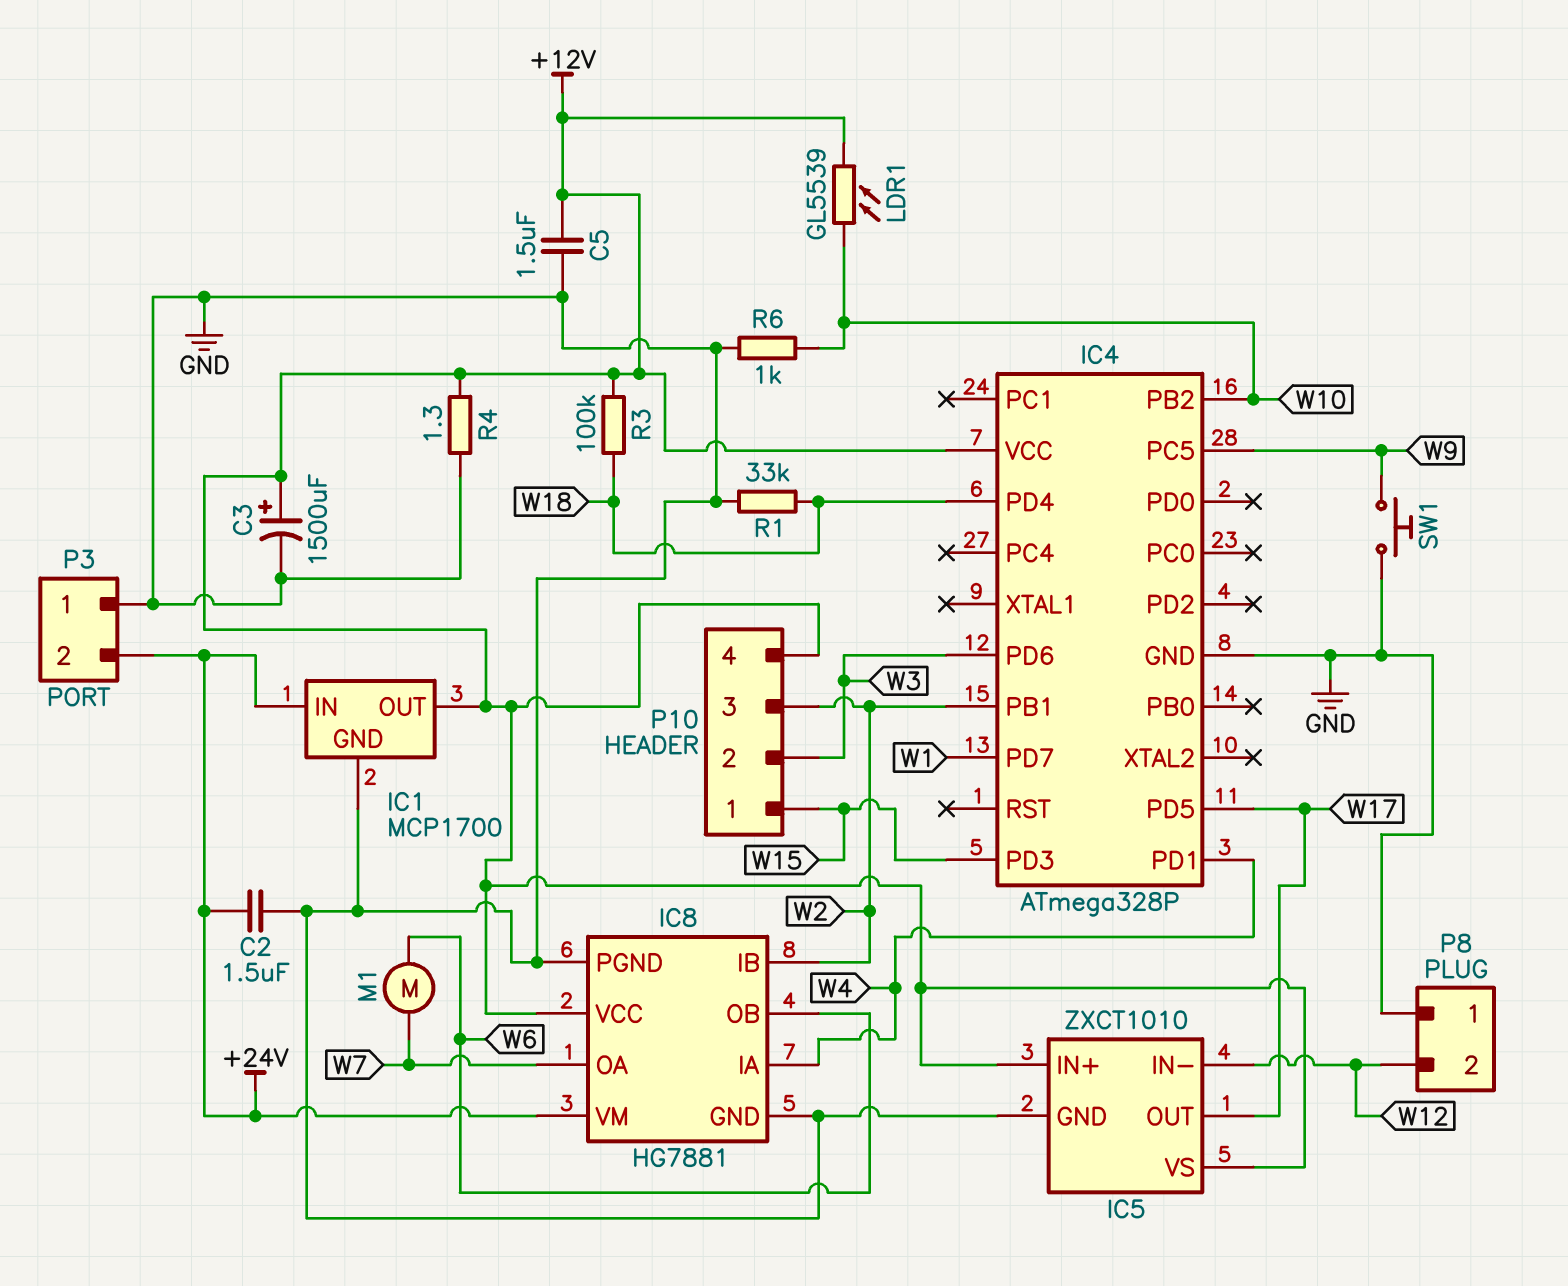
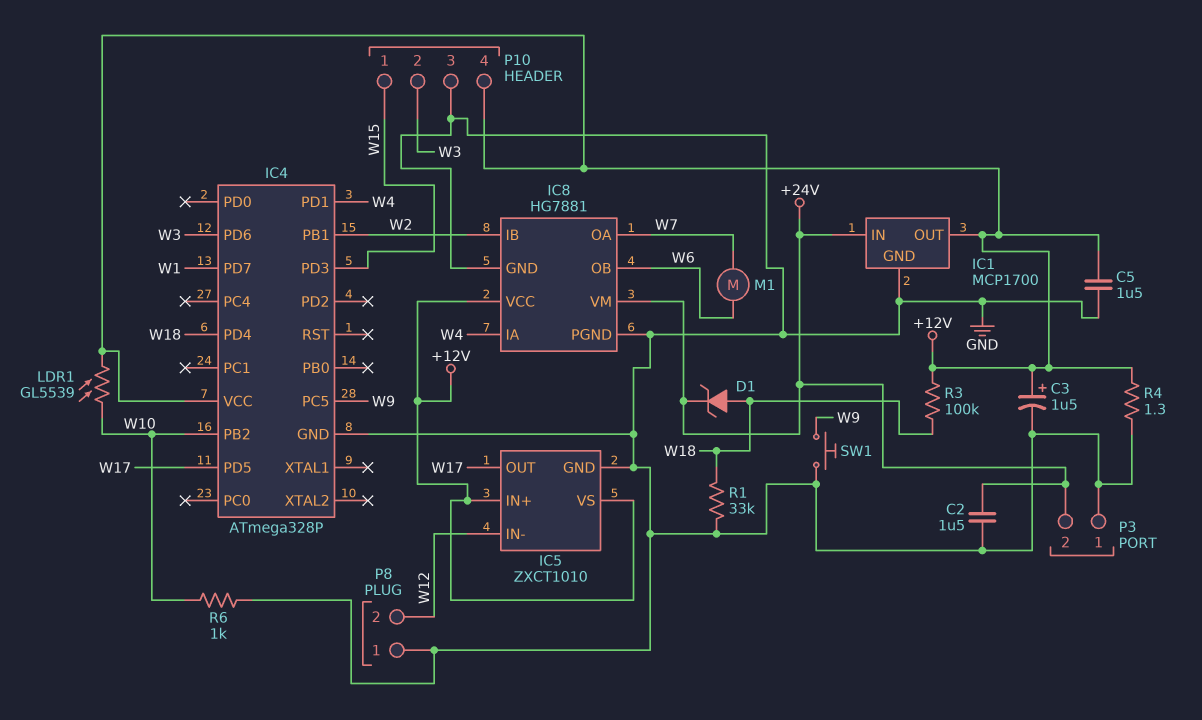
C3: 1500uF (plus +12V, minus GND) -> 1.5uF (plus +12V, minus GND)
D1: none -> zener (A W18, K +24V)
P10 pin 3: W2 -> GND

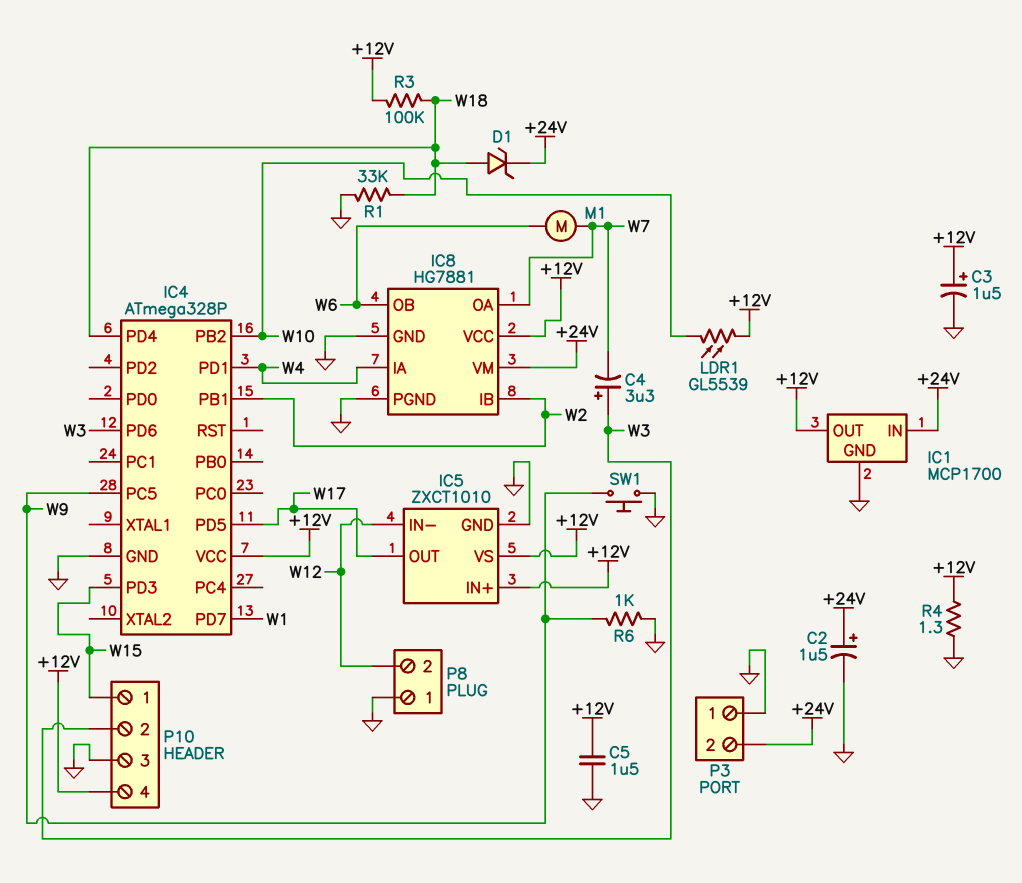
C2: 1.5uF (+24V, GND) -> 1.5uF (plus +24V, minus GND)
C4: none -> 3.3uF (plus W3, minus W7)
R6: 1k (GND, W10) -> 1k (GND, W9)

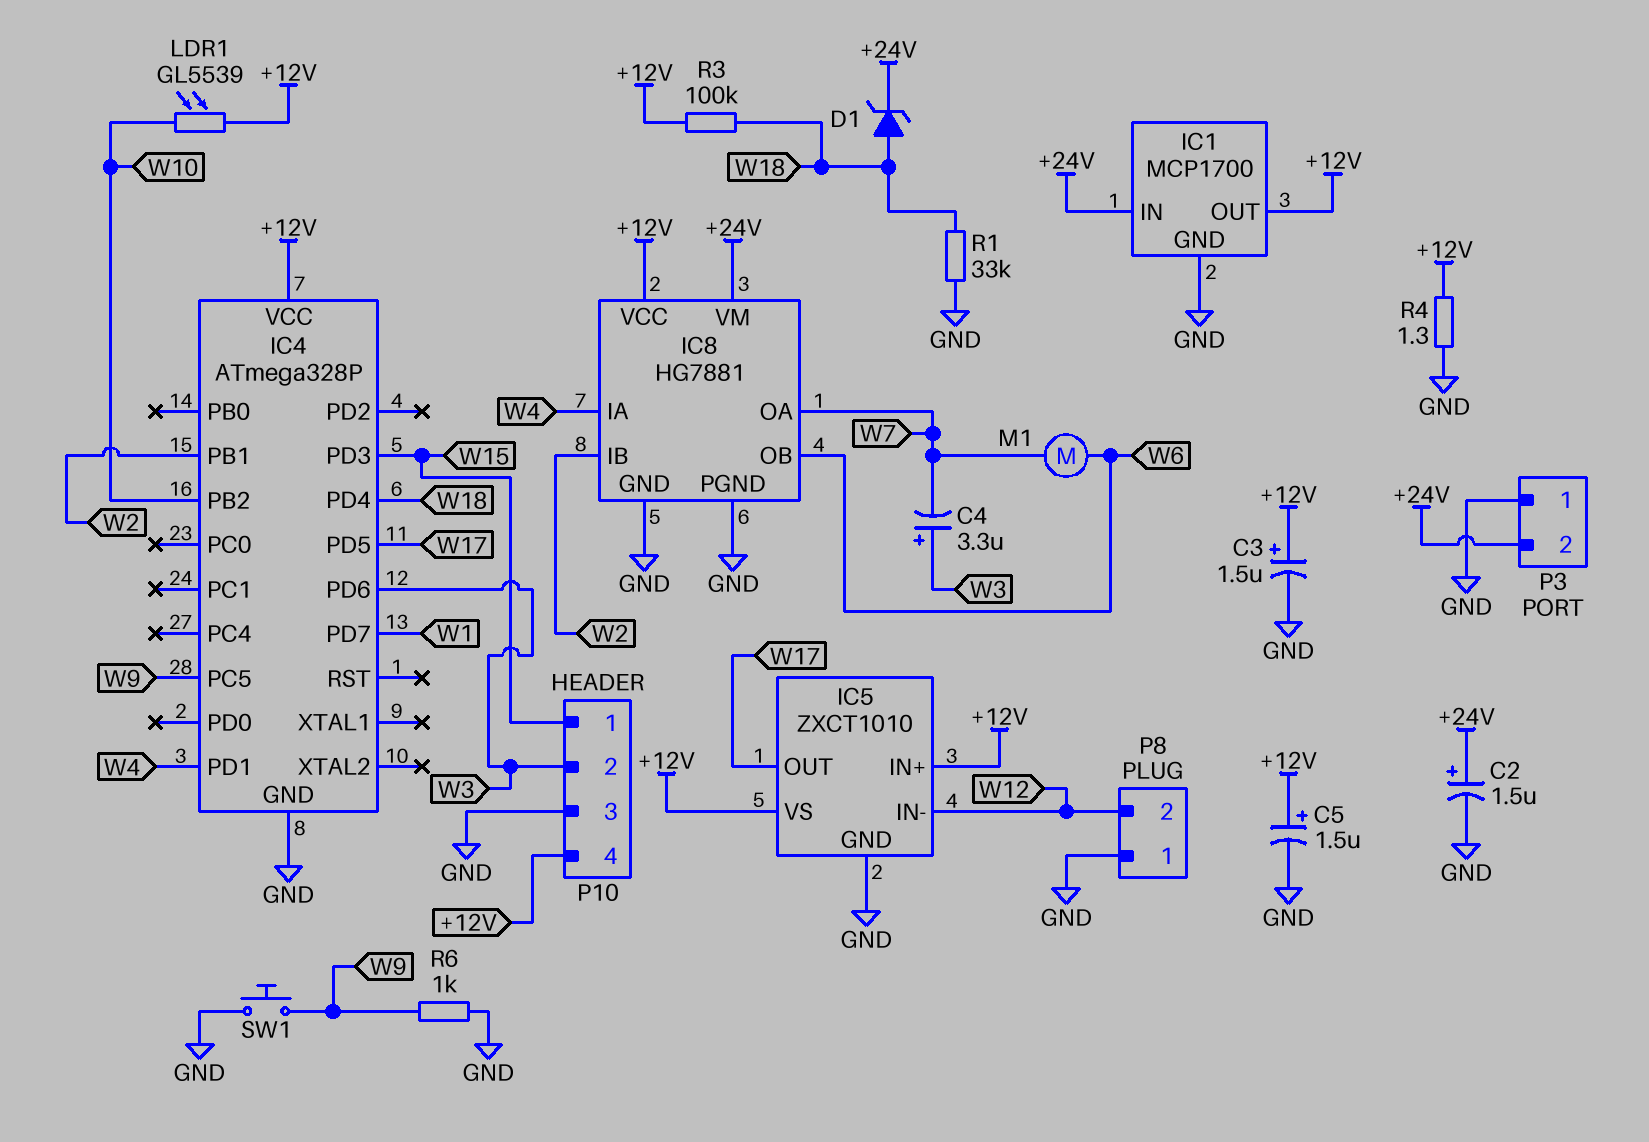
C5: 1.5uF (+12V, GND) -> 1.5uF (plus +12V, minus GND)

